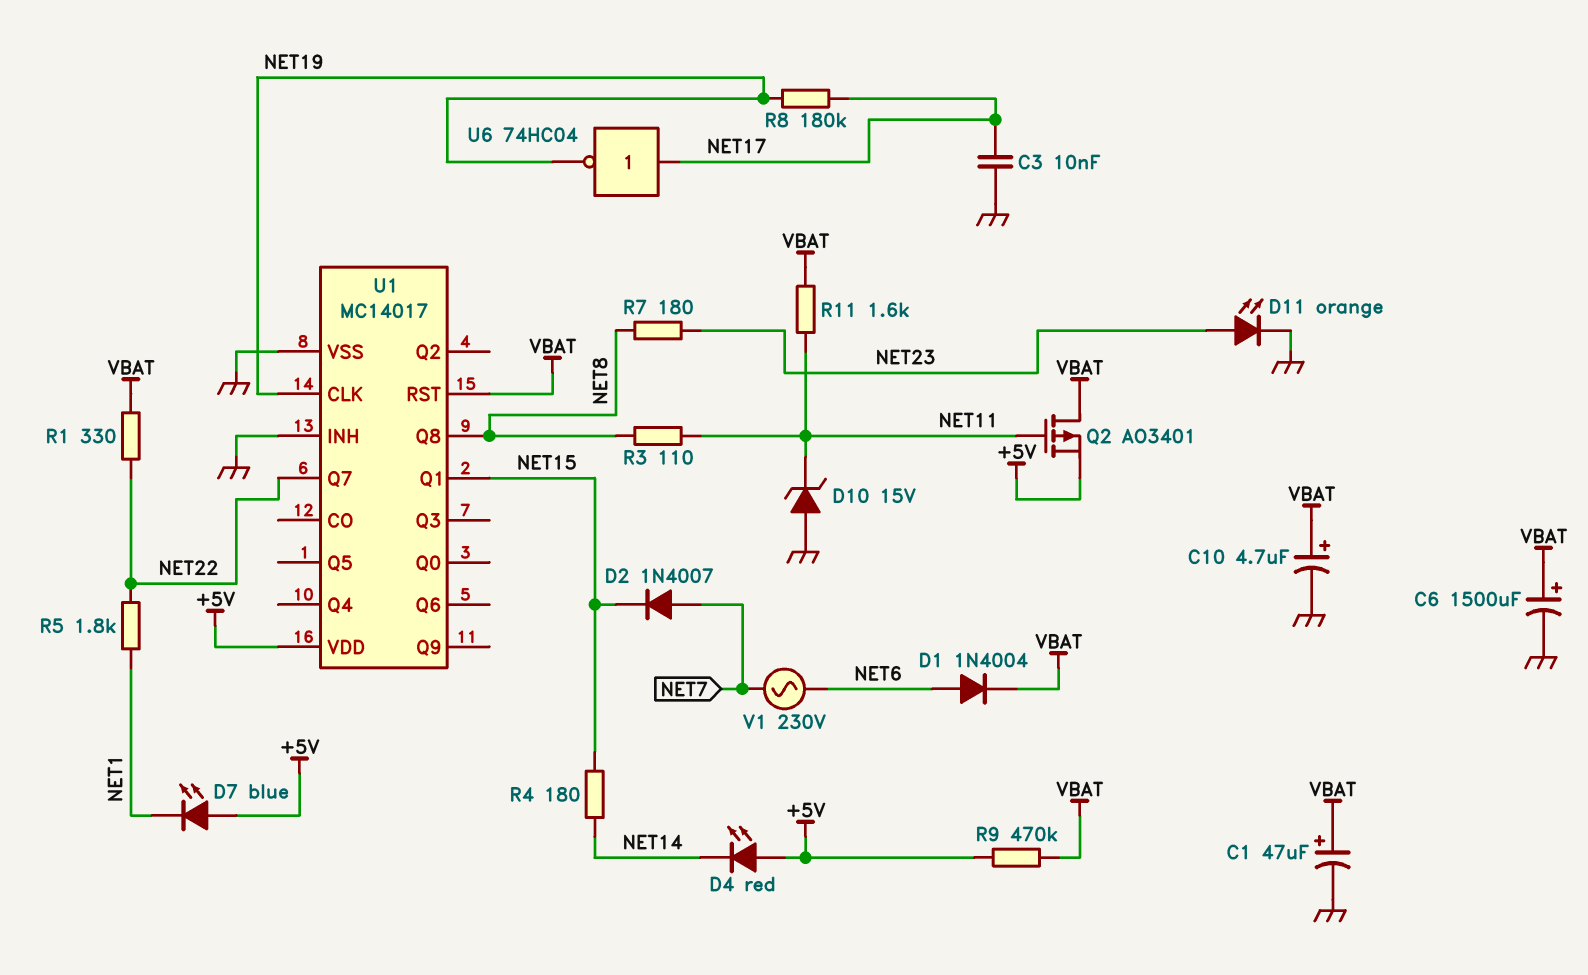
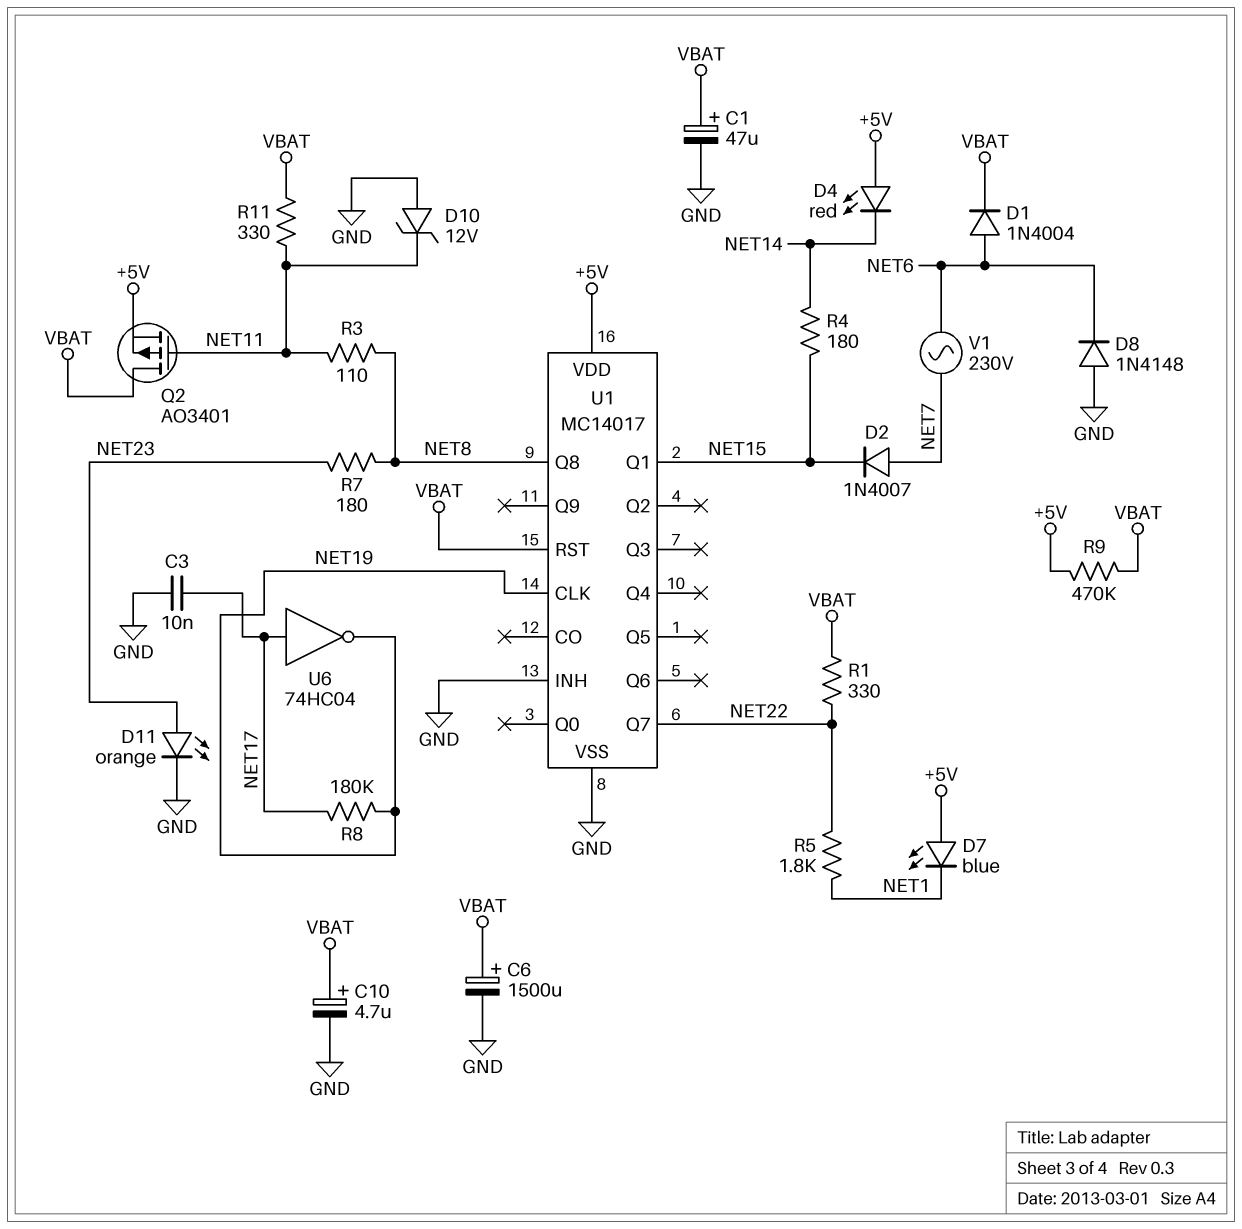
D8: none -> diode 1N4148 (A GND, K NET6)
D10: zener 15V (A GND, K NET11) -> zener 12V (A GND, K NET11)
R11: 1.6k (NET11, VBAT) -> 330 (NET11, VBAT)

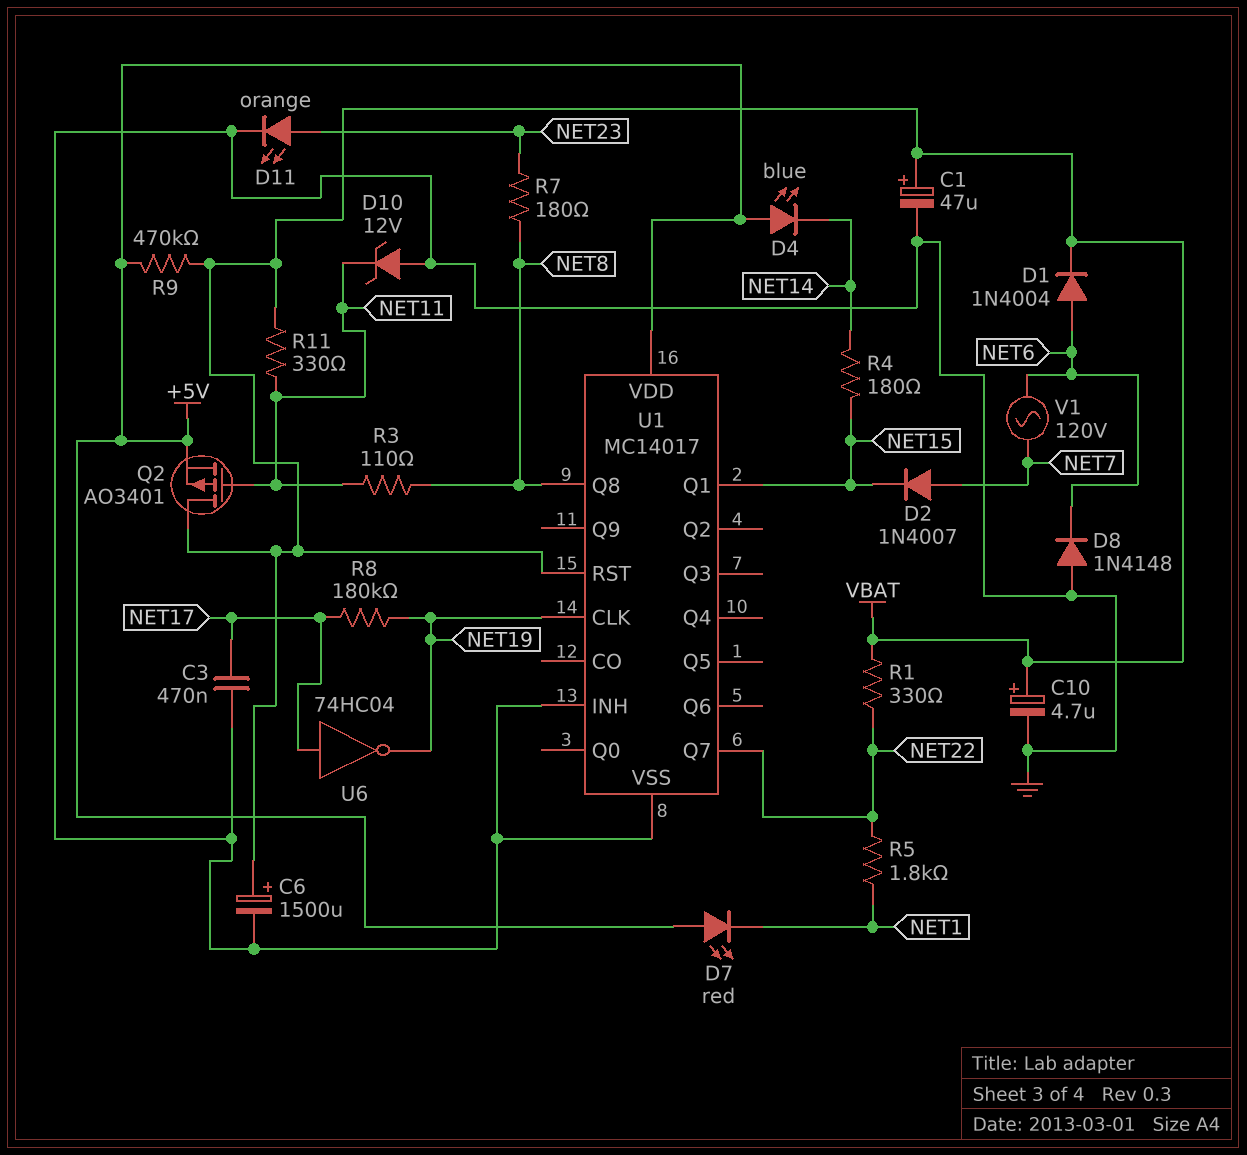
C3: 10nF (GND, NET17) -> 470nF (GND, NET17)
D4: LED red (A +5V, K NET14) -> LED blue (A +5V, K NET14)
D7: LED blue (A +5V, K NET1) -> LED red (A +5V, K NET1)
V1: AC 230V (NET6, NET7) -> AC 120V (NET6, NET7)

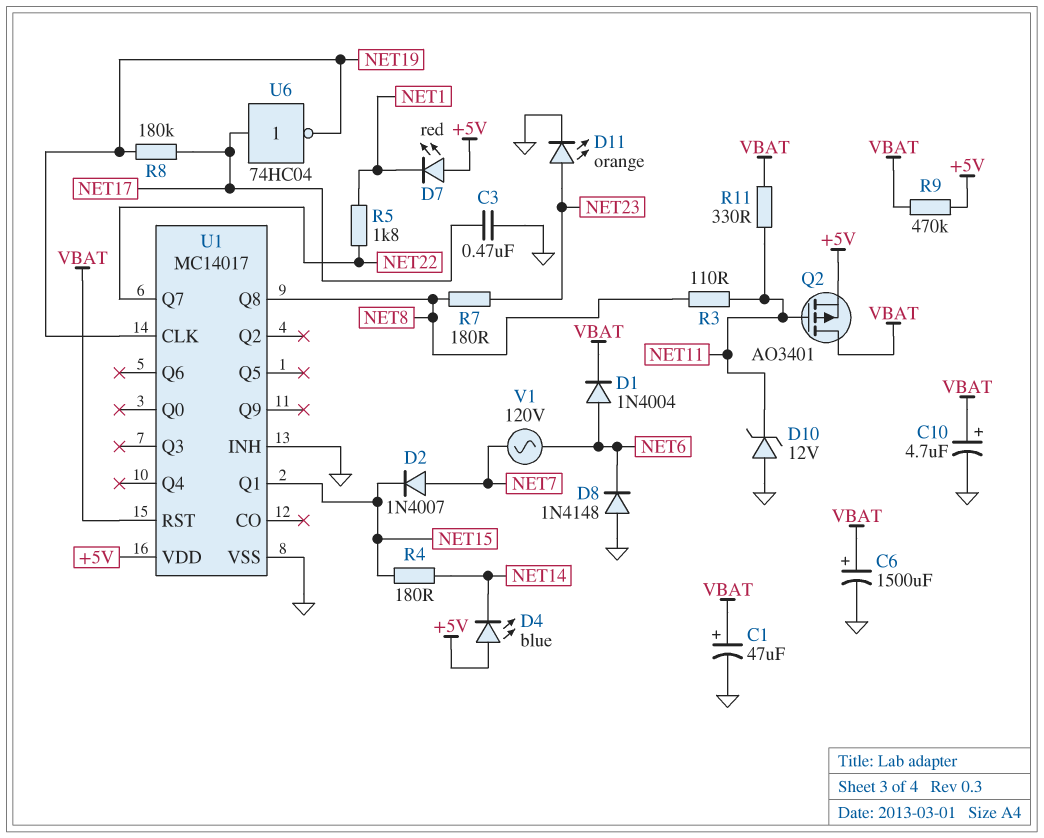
R1: 330 (NET22, VBAT) -> none

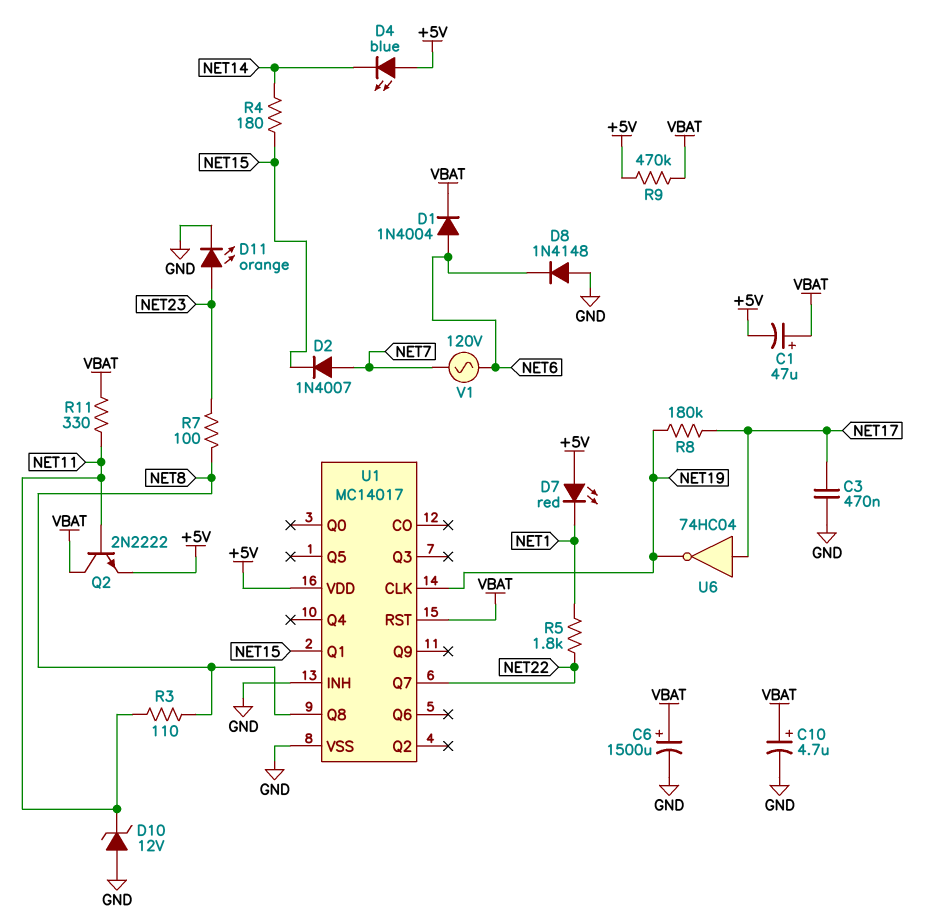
C1: 47uF (plus VBAT, minus GND) -> 47uF (plus VBAT, minus +5V)
Q2: PMOS AO3401 (G NET11, D VBAT, S +5V) -> NPN 2N2222 (B NET11, C VBAT, E +5V)
R7: 180 (NET8, NET23) -> 100 (NET8, NET23)

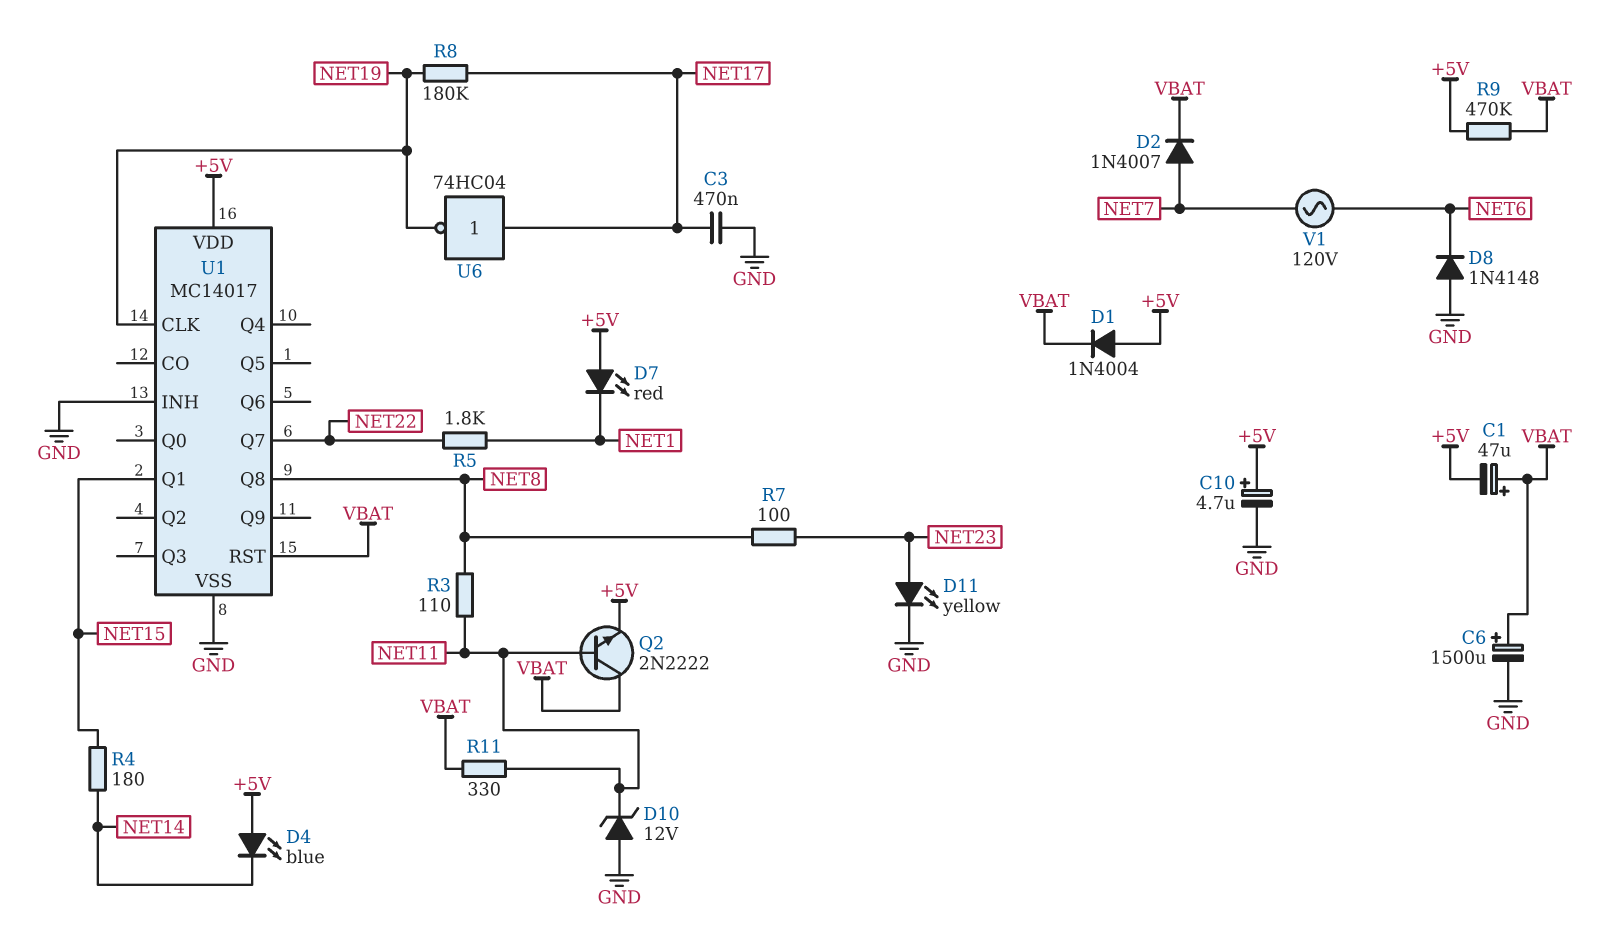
C10: 4.7uF (plus VBAT, minus GND) -> 4.7uF (plus +5V, minus GND)
D1: diode 1N4004 (A NET6, K VBAT) -> diode 1N4004 (A +5V, K VBAT)
D2: diode 1N4007 (A NET7, K NET15) -> diode 1N4007 (A NET7, K VBAT)
D11: LED orange (A NET23, K GND) -> LED yellow (A NET23, K GND)

